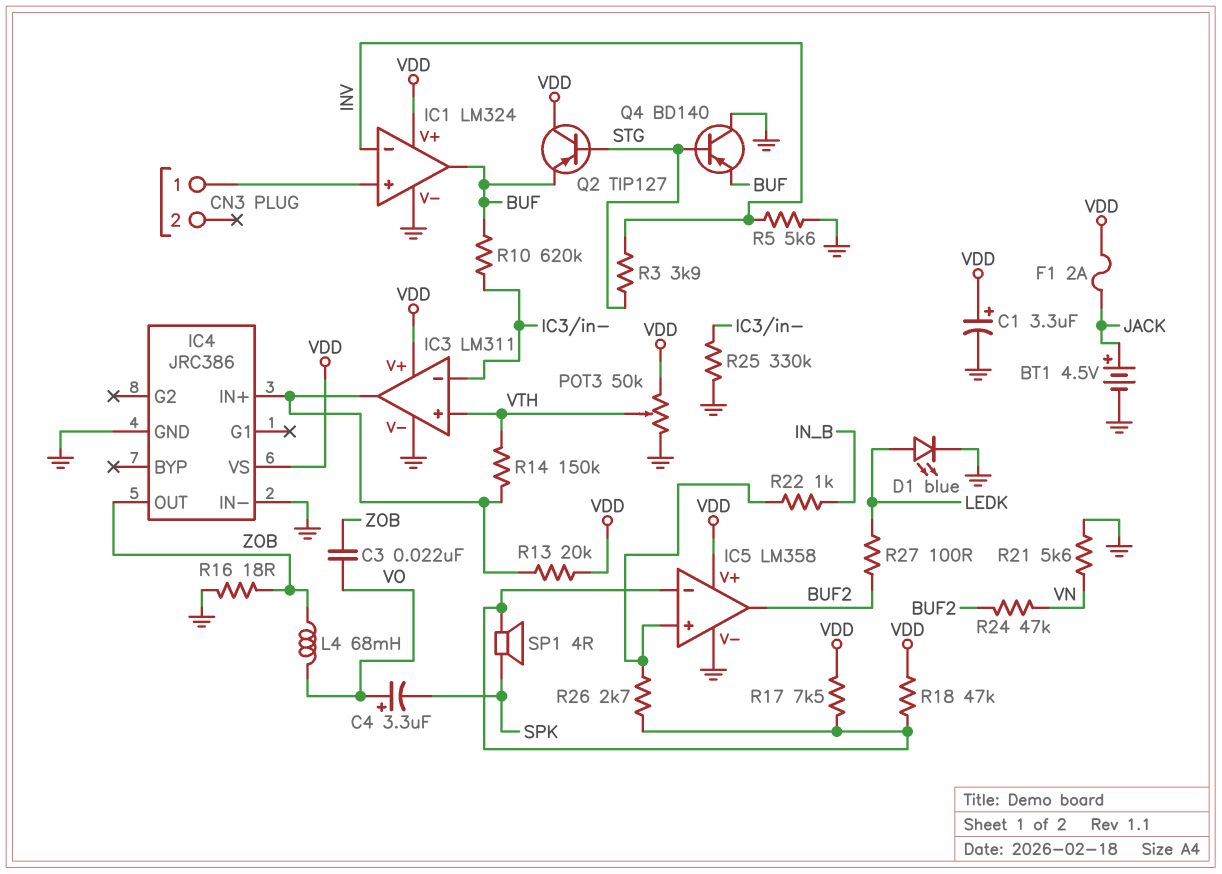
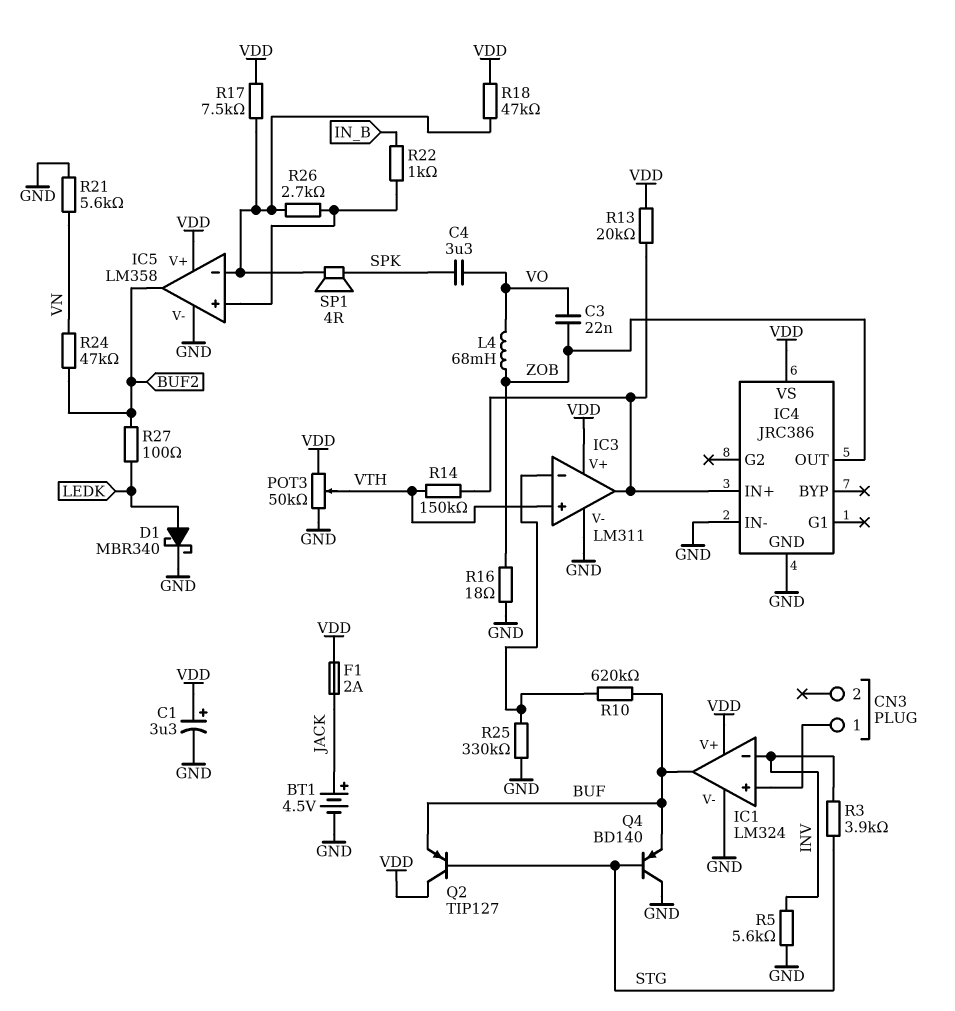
C4: 3.3uF (plus VO, minus SPK) -> 3.3uF (SPK, VO)
D1: LED blue (A LEDK, K GND) -> schottky MBR340 (A LEDK, K GND)

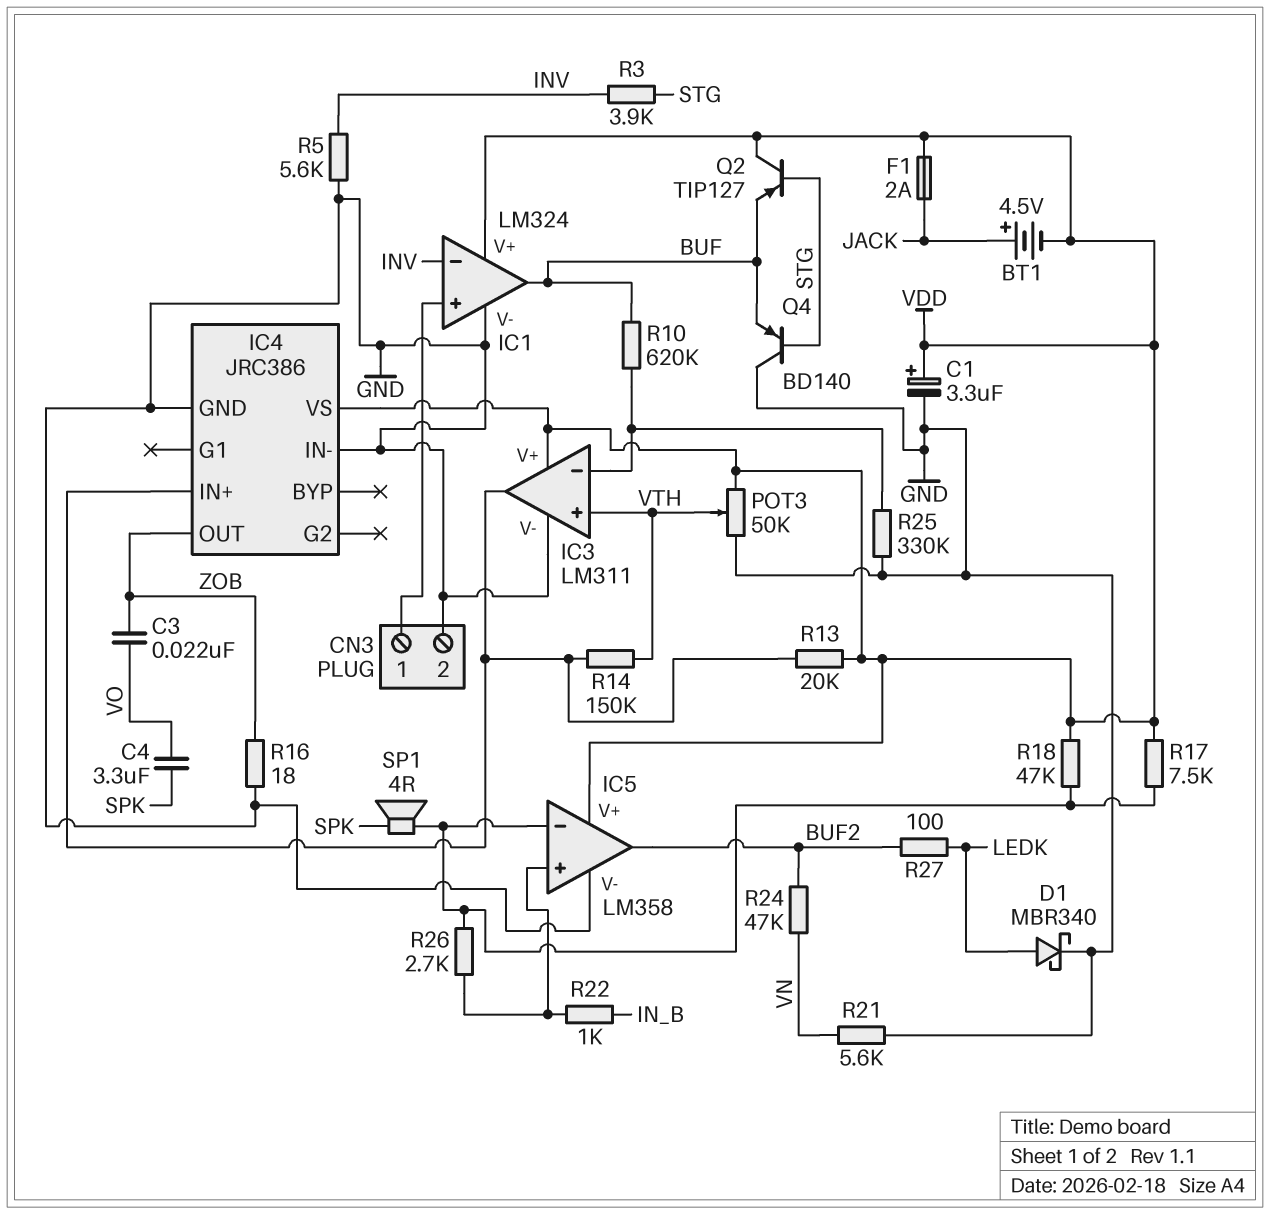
BT1: 4.5V (plus JACK, minus GND) -> 4.5V (plus JACK, minus VDD)
CN3 pin 2: none -> GND
L4: 68mH (VO, ZOB) -> none

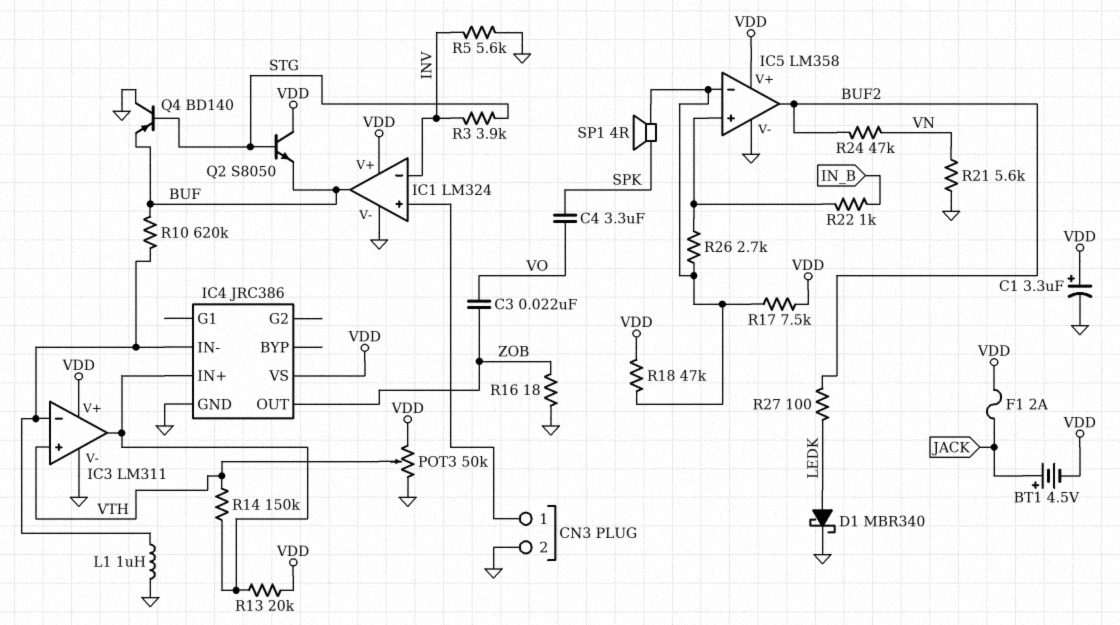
IC4 pin IN-: GND -> IC3/in-
L1: none -> 1uH (GND, IC3/in-)
Q2: PNP TIP127 (B STG, C VDD, E BUF) -> NPN S8050 (B STG, C VDD, E BUF)
R25: 330k (GND, IC3/in-) -> none

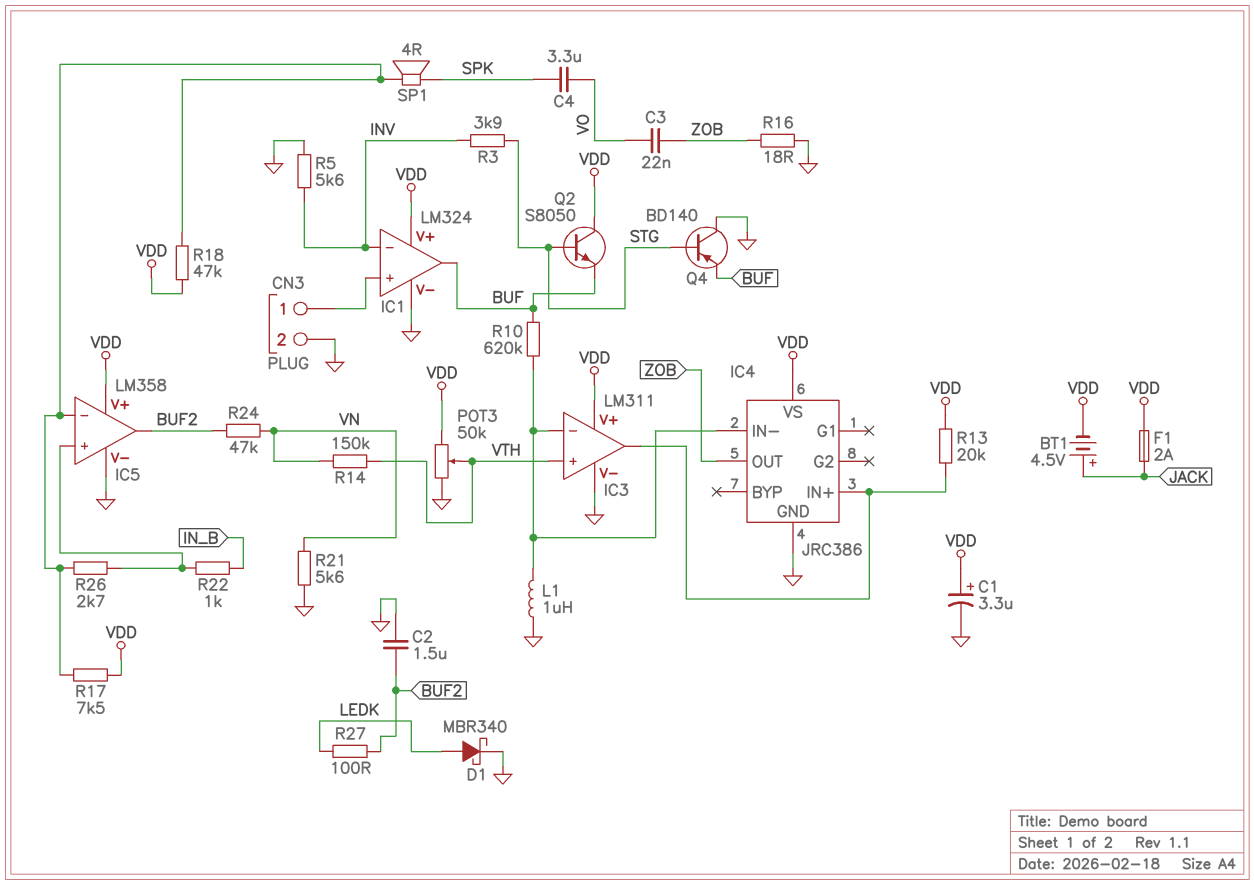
C2: none -> 1.5uF (BUF2, GND)
R14: 150k (IC3/out, VTH) -> 150k (VN, VTH)

